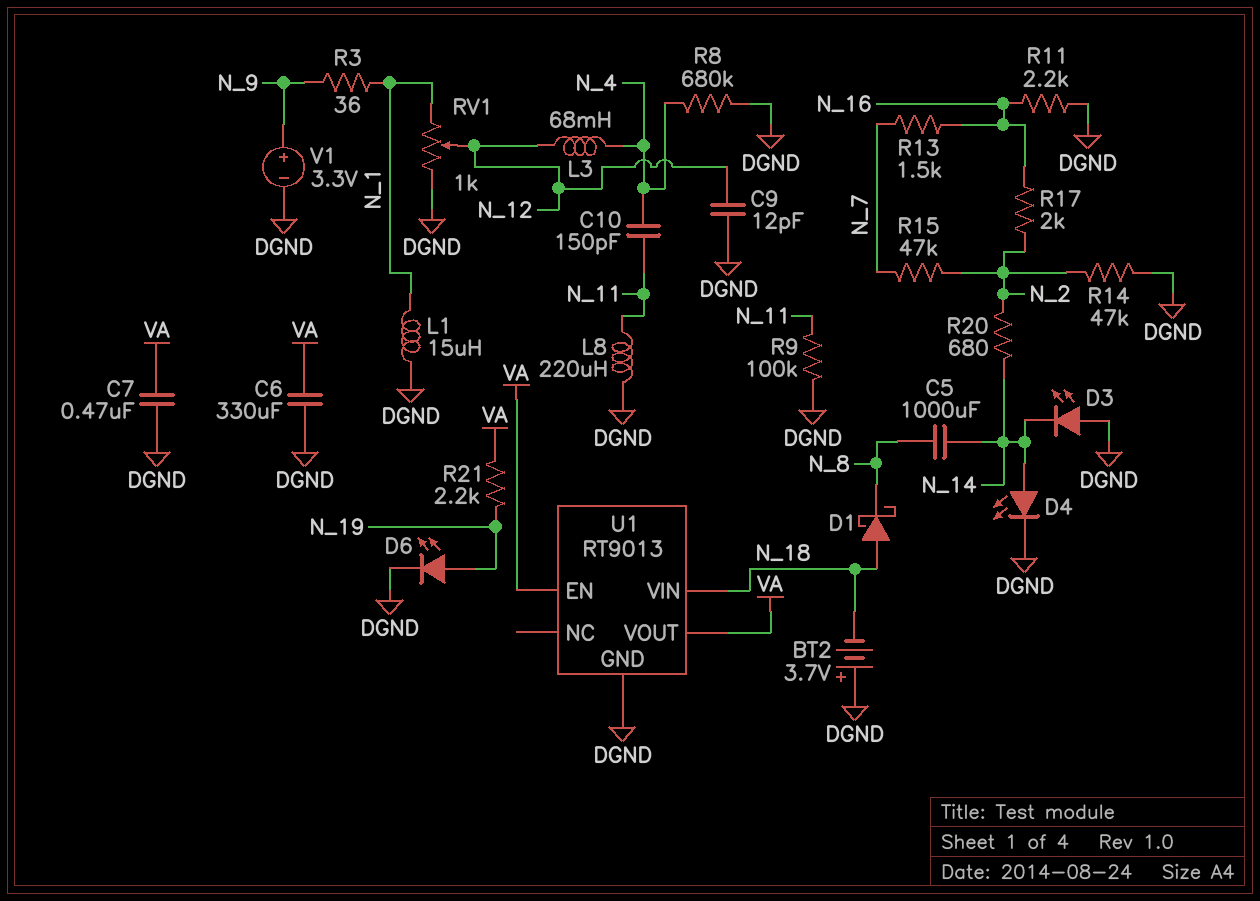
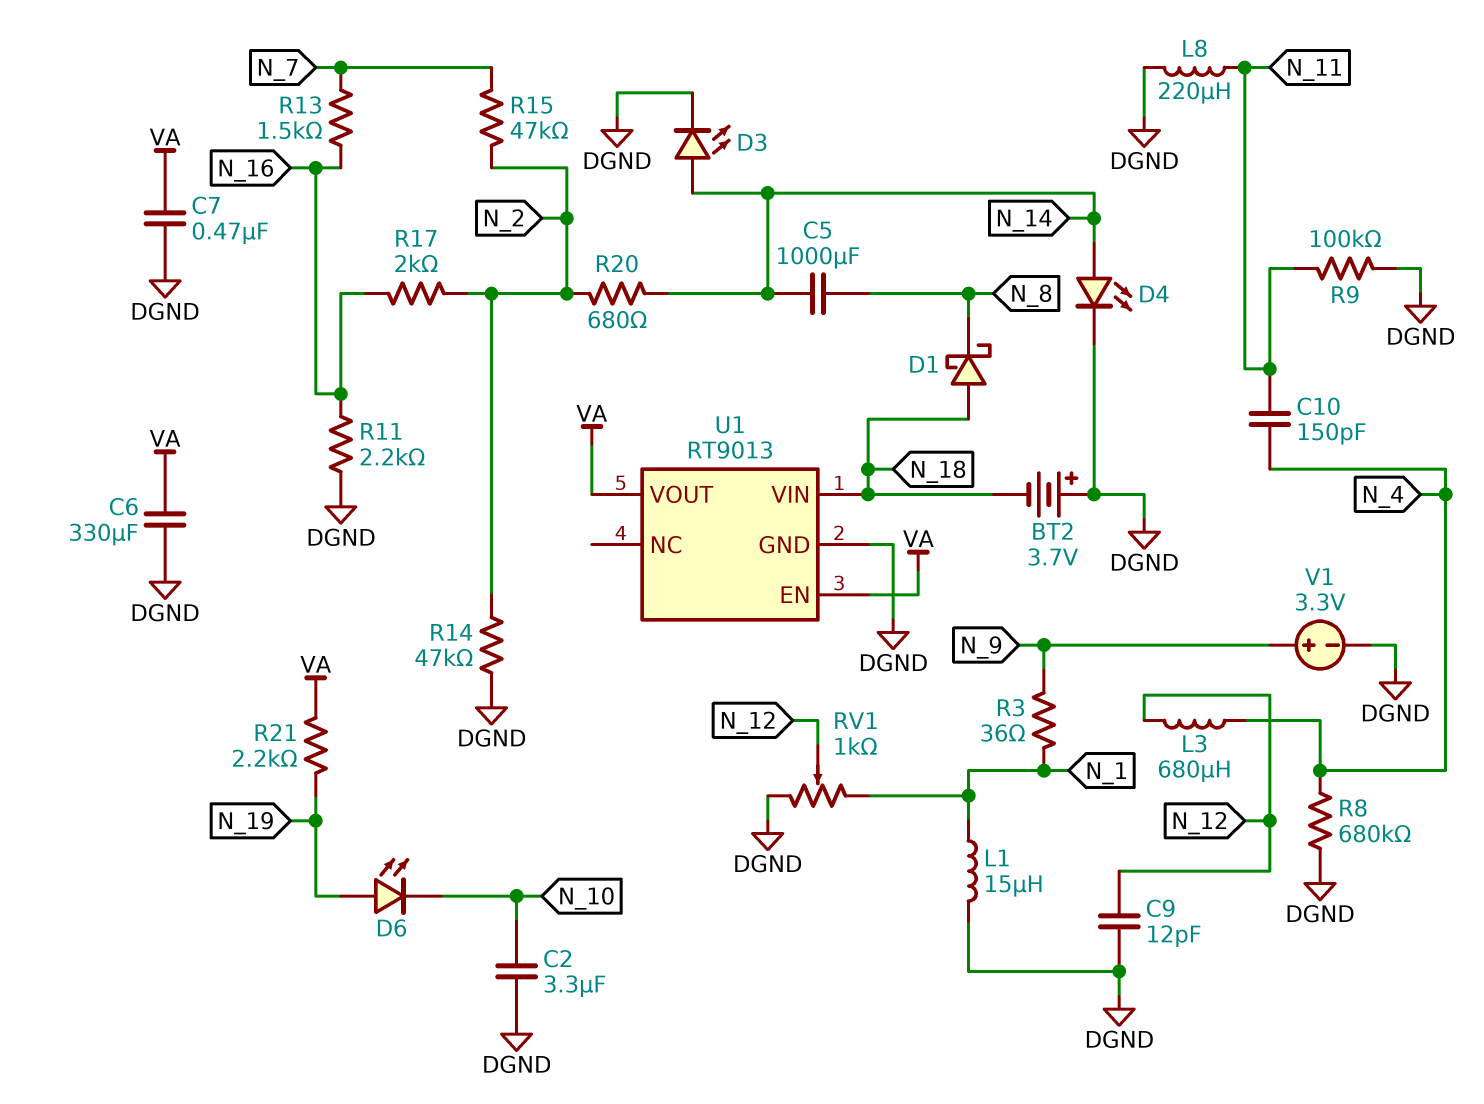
C2: none -> 3.3uF (DGND, N_10)
D3: LED (A DGND, K N_14) -> LED (A N_14, K DGND)
D6: LED (A N_19, K DGND) -> LED (A N_19, K N_10)
L3: 68mH (N_4, N_12) -> 680uH (N_4, N_12)

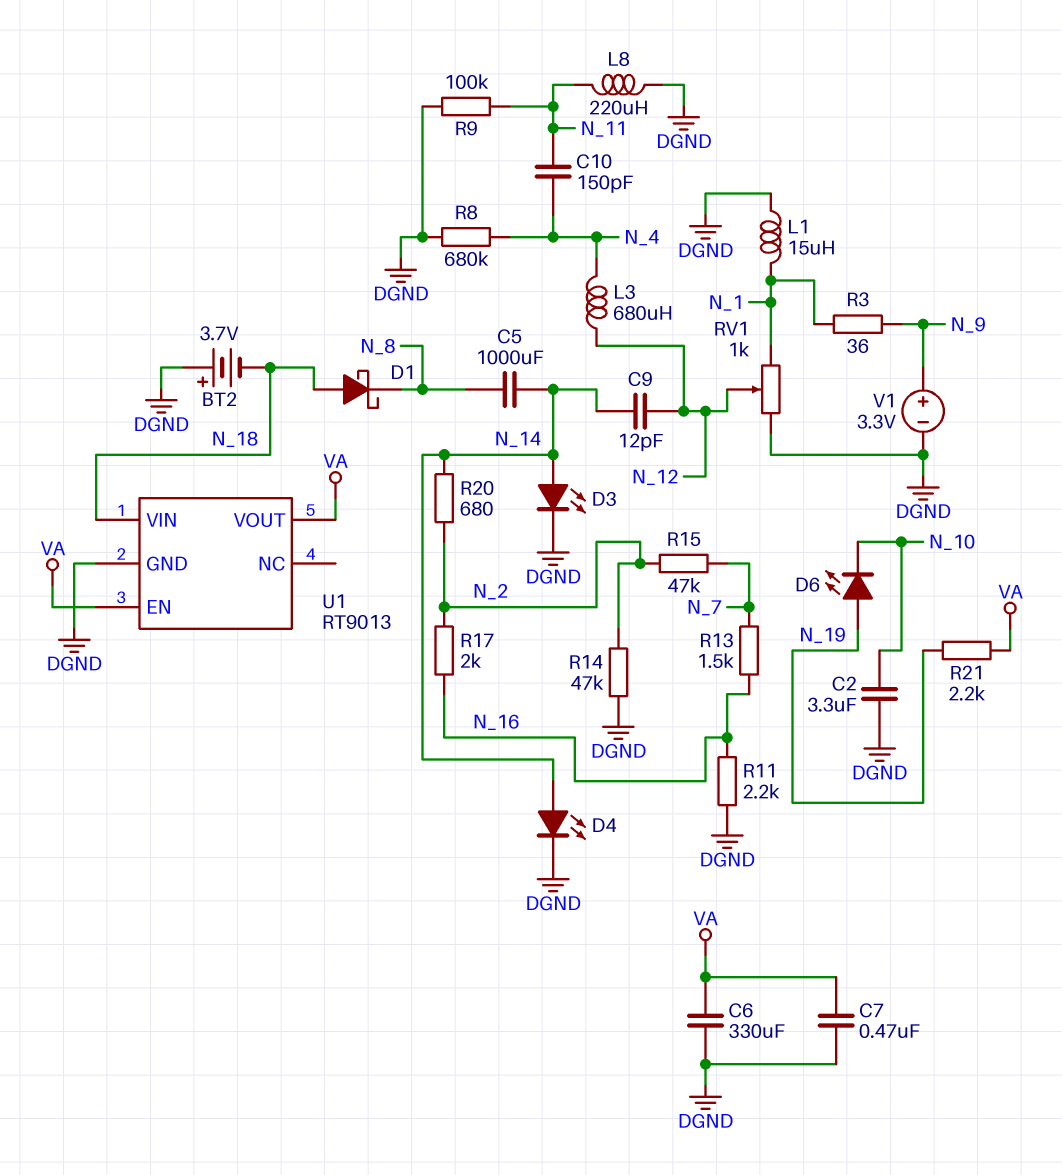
C9: 12pF (DGND, N_12) -> 12pF (N_12, N_14)

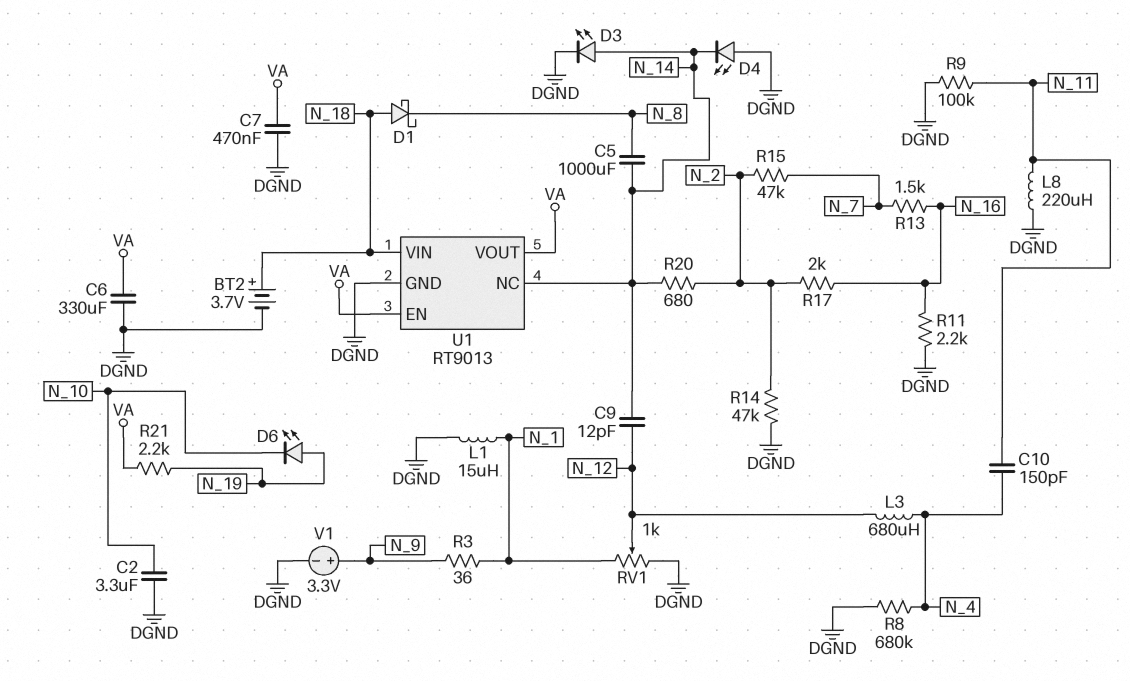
BT2: 3.7V (plus DGND, minus N_18) -> 3.7V (plus N_18, minus DGND)
D4: LED (A N_14, K DGND) -> LED (A DGND, K N_14)
U1 pin NC: none -> N_14

